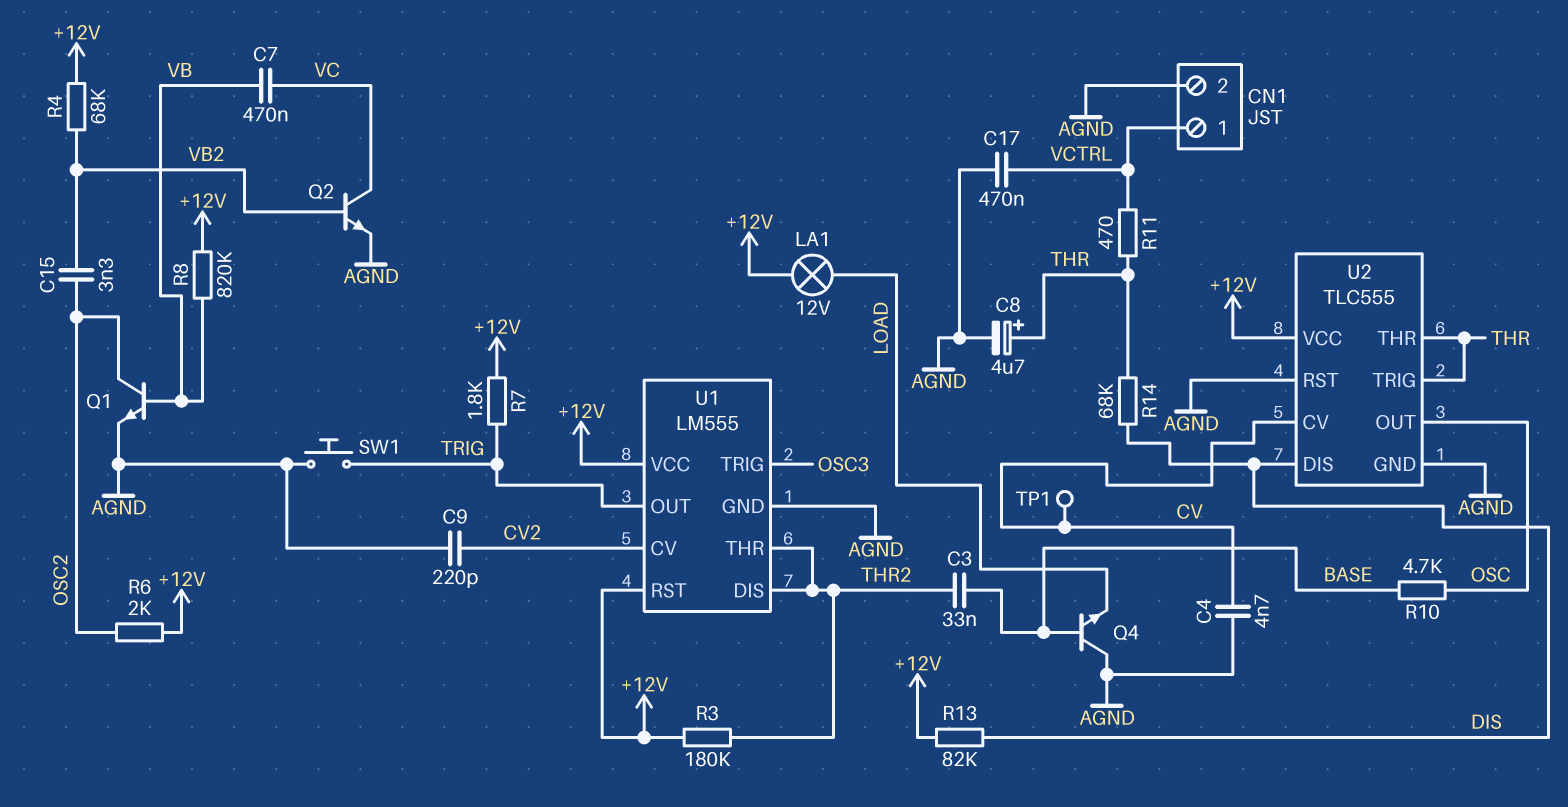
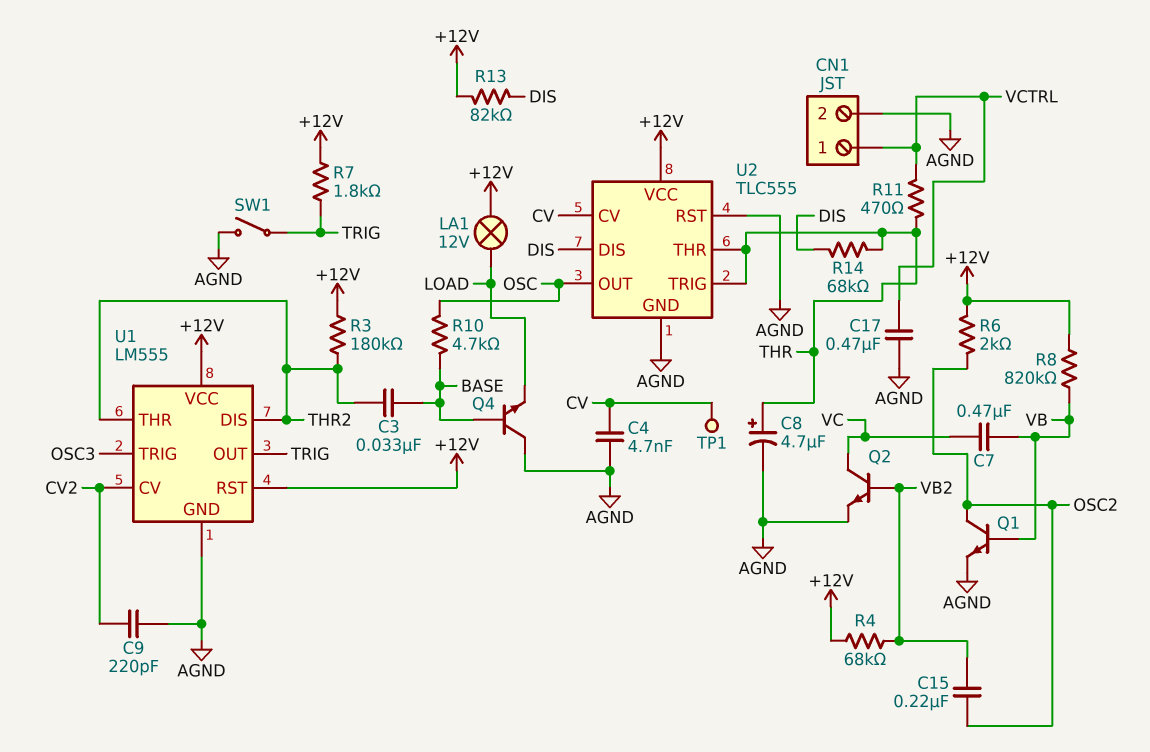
C15: 3.3nF (OSC2, VB2) -> 220nF (OSC2, VB2)
SW1: button (AGND, TRIG) -> switch (AGND, TRIG)

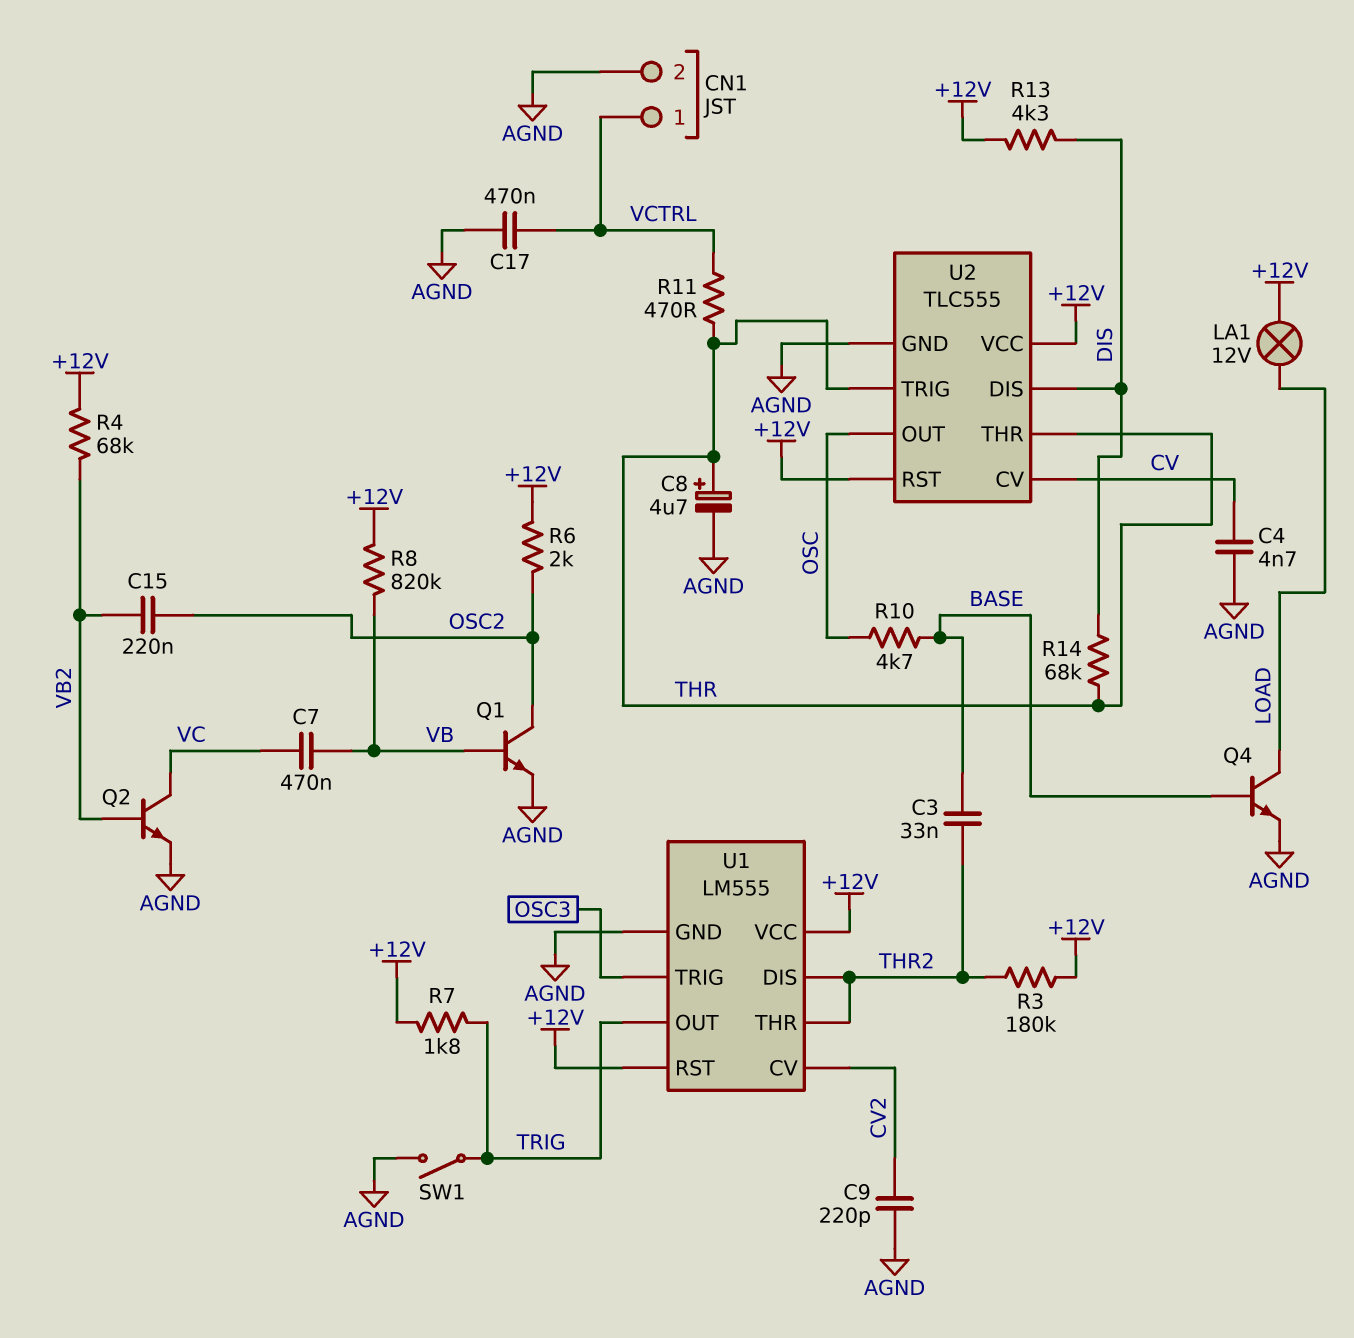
Q4: NPN (B BASE, C AGND, E LOAD) -> NPN (B BASE, C LOAD, E AGND)
R13: 82k (+12V, DIS) -> 4.3k (+12V, DIS)
TP1: test point (CV) -> none
U2 pin RST: AGND -> +12V

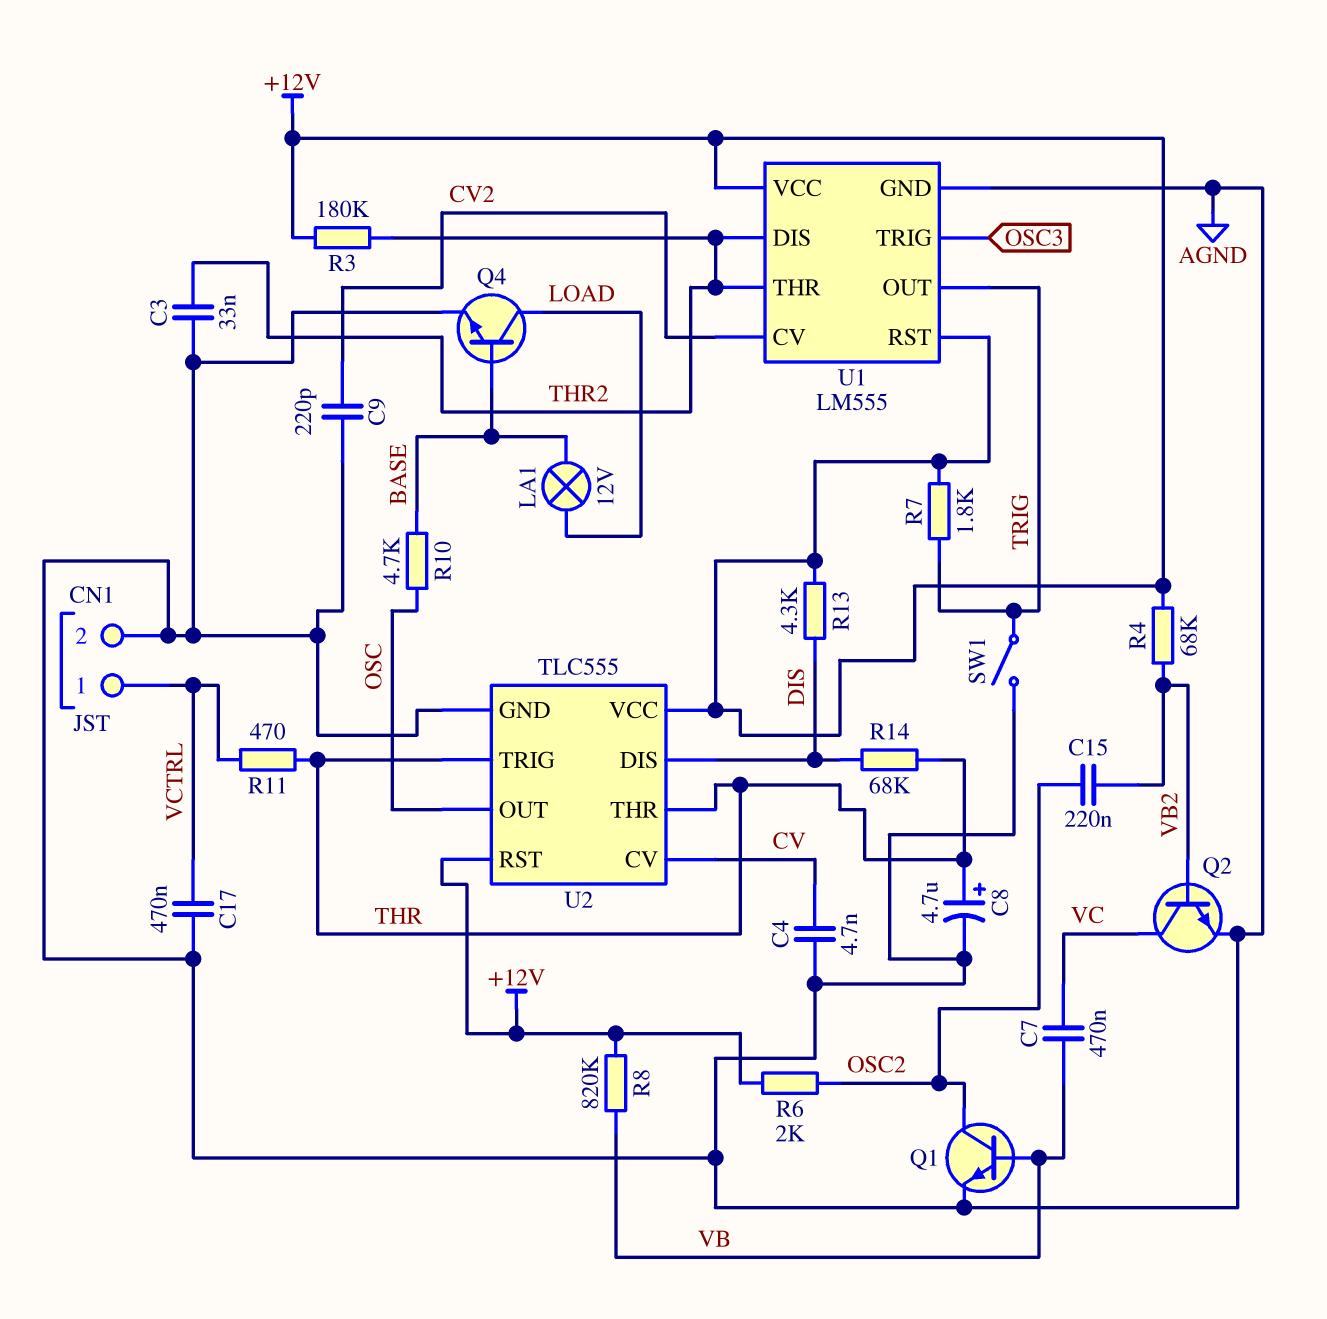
C3: 33nF (BASE, THR2) -> 33nF (AGND, THR2)
LA1: lamp 12V (+12V, LOAD) -> lamp 12V (BASE, LOAD)

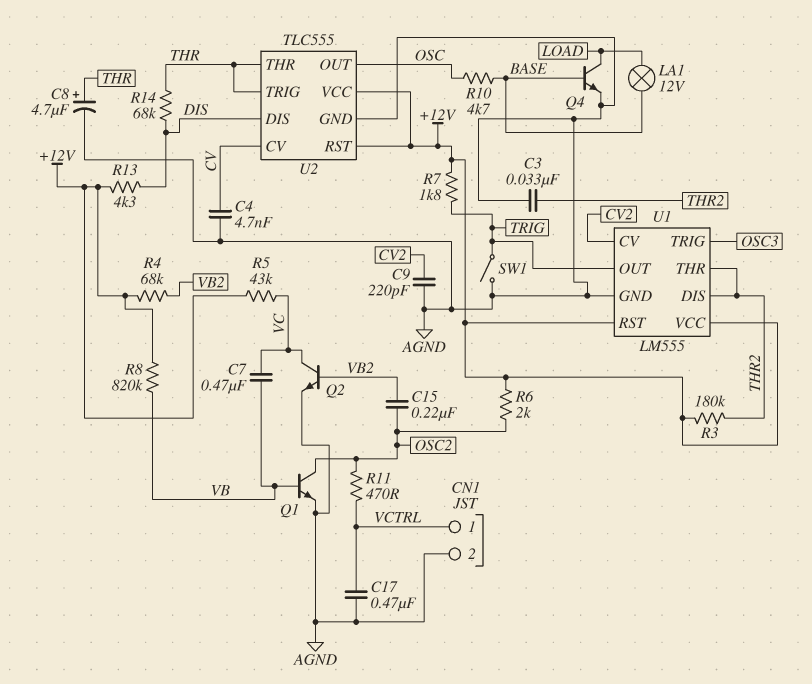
R5: none -> 43k (+12V, VC)
R11: 470 (THR, VCTRL) -> 470 (OSC2, VCTRL)

